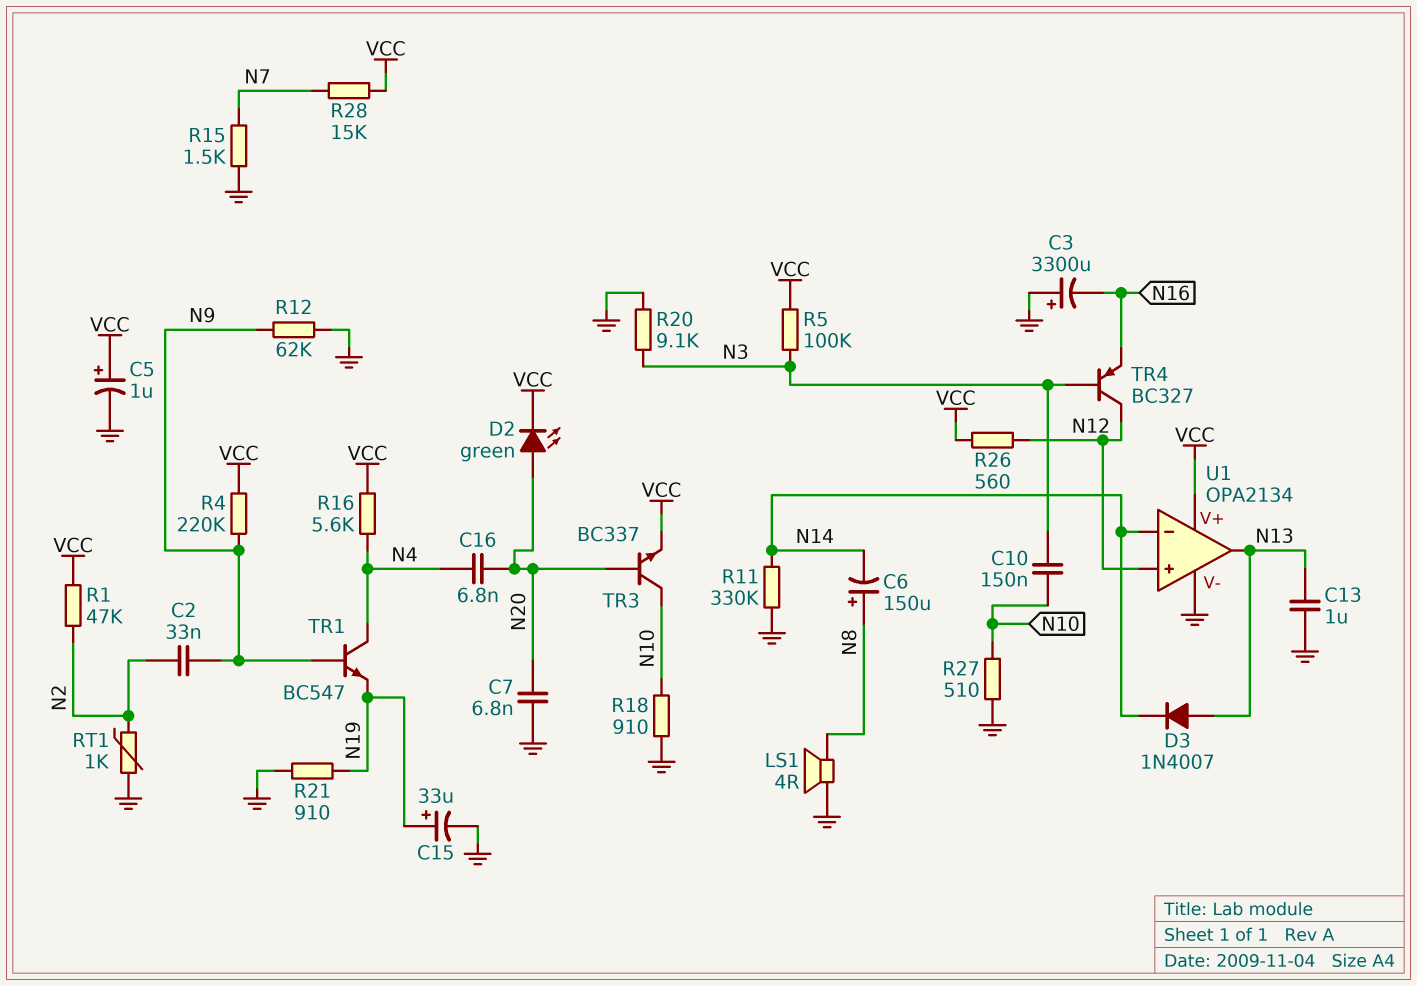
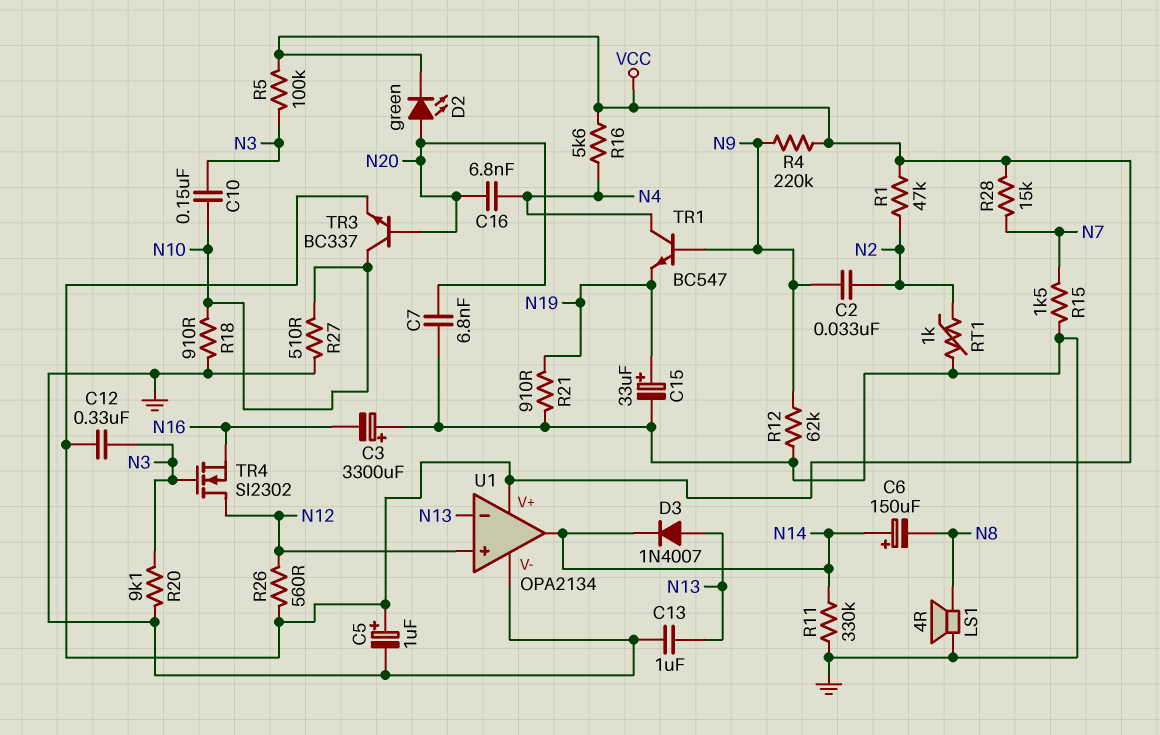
C6: 150uF (plus N8, minus N14) -> 150uF (plus N14, minus N8)
C12: none -> 330nF (N3, VCC)
TR4: PNP BC327 (B N3, C N12, E N16) -> NMOS SI2302 (G N3, D N12, S N16)
U1 pin in-: N14 -> N13
U1 pin out: N13 -> N14

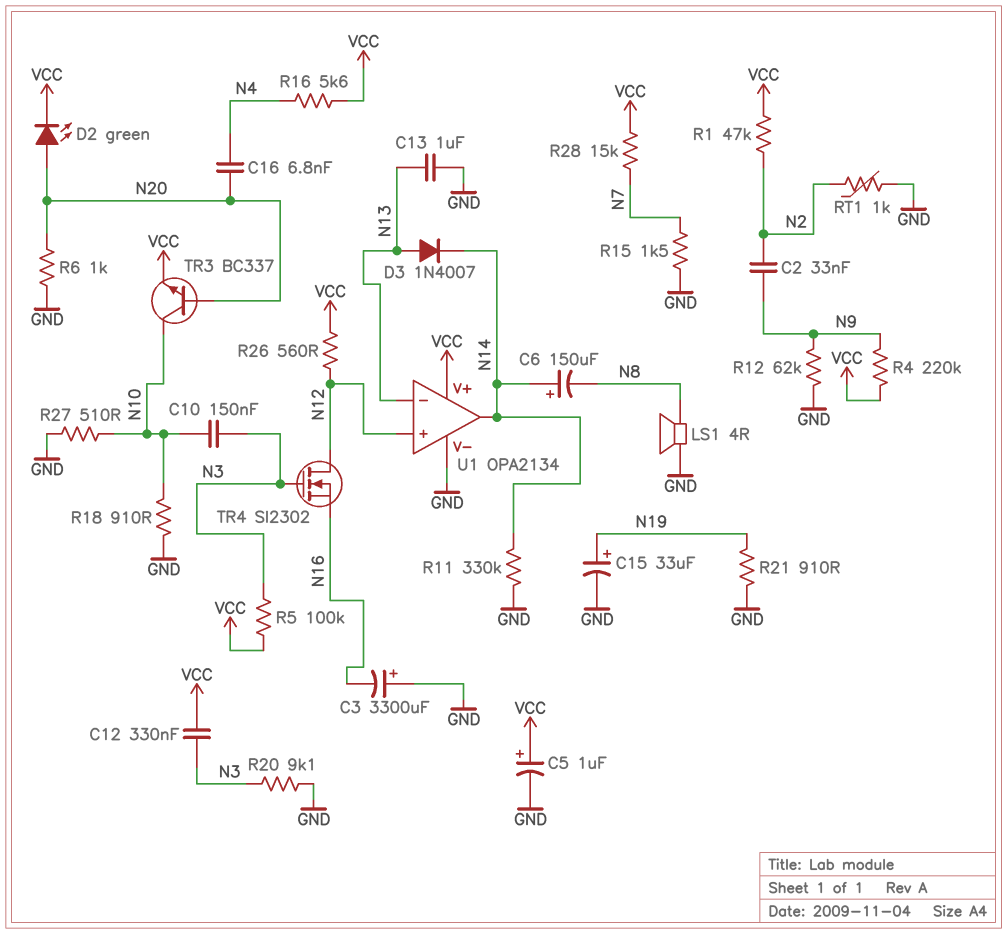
C7: 6.8nF (GND, N20) -> none
R6: none -> 1k (GND, N20)
TR1: NPN BC547 (B N9, C N4, E N19) -> none

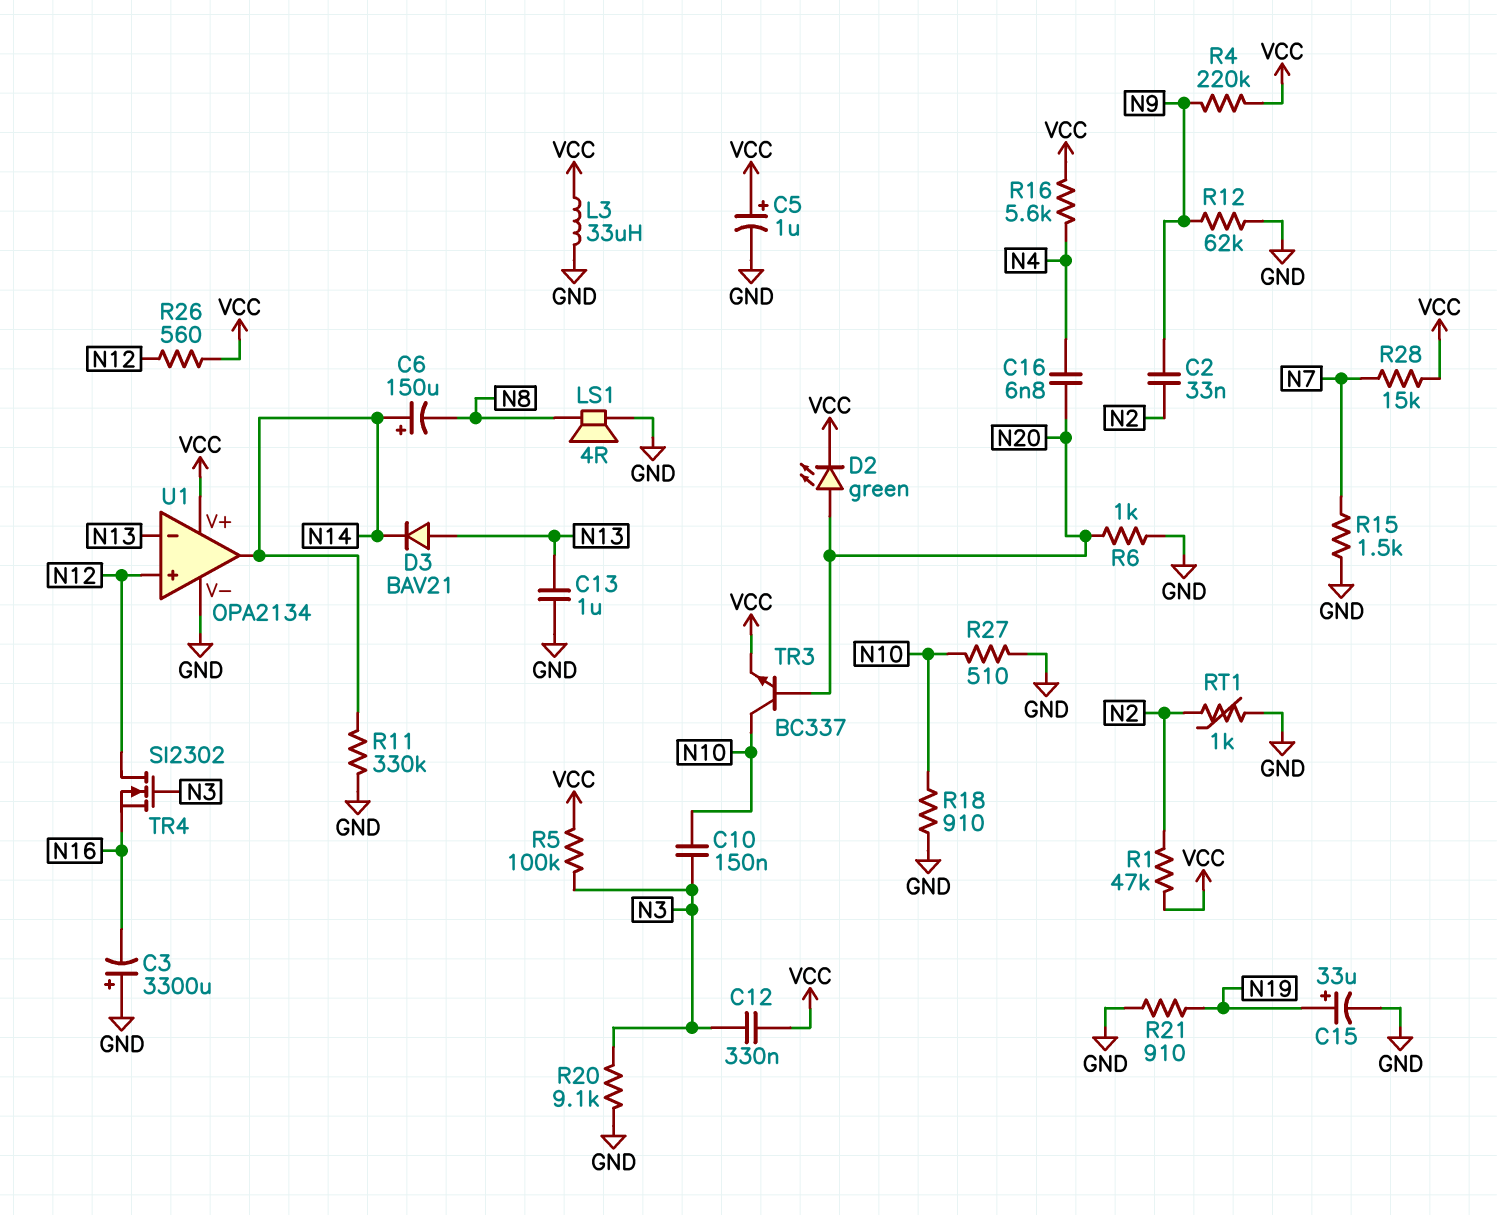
D3: diode 1N4007 (A N13, K N14) -> diode BAV21 (A N13, K N14)
L3: none -> 33uH (GND, VCC)

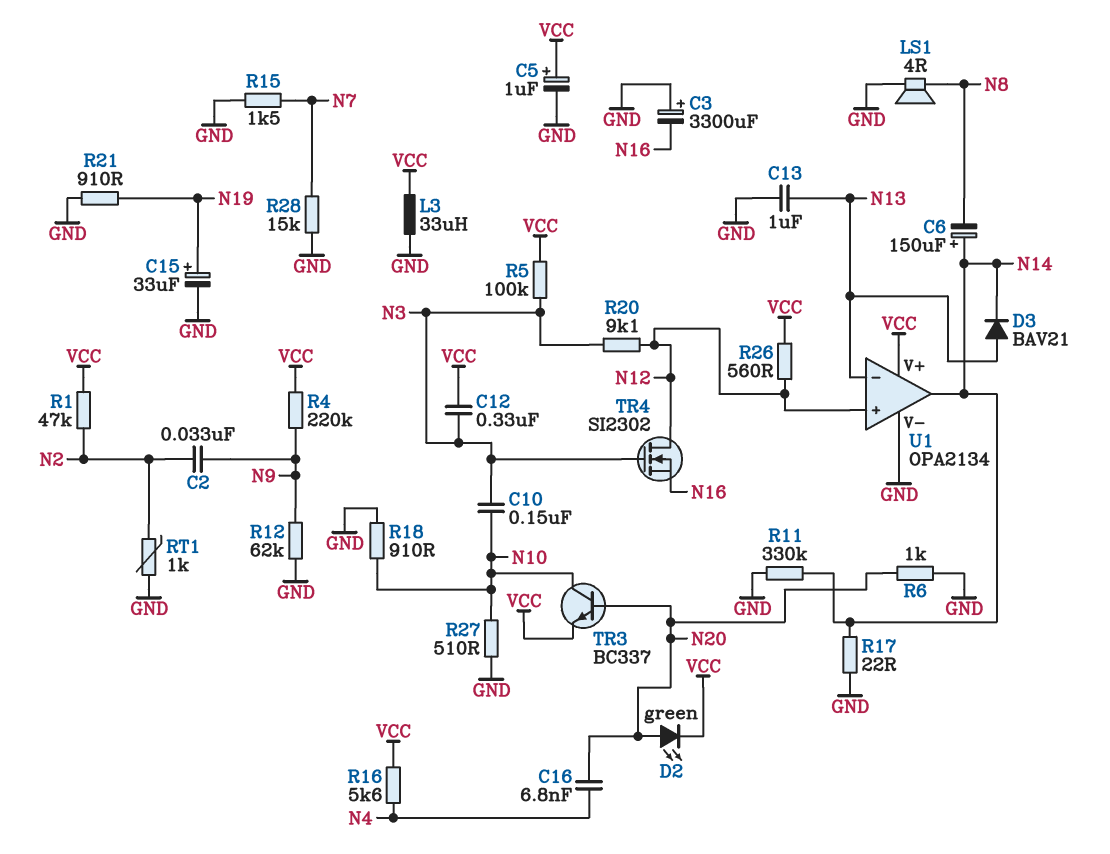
R17: none -> 22 (GND, N14)
R20: 9.1k (GND, N3) -> 9.1k (N3, N12)
R28: 15k (N7, VCC) -> 15k (GND, N7)

